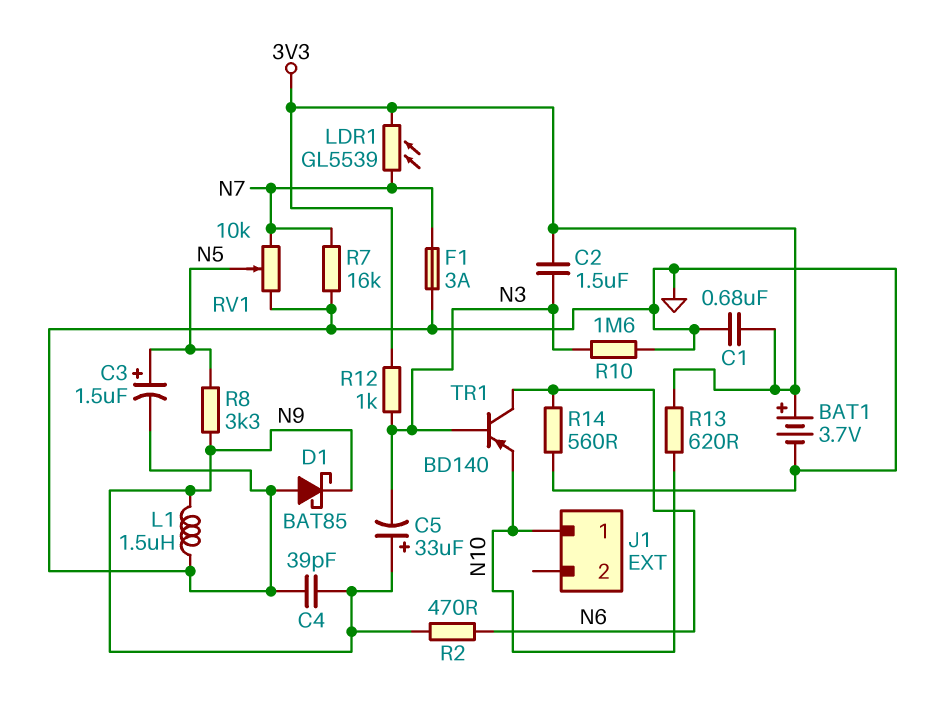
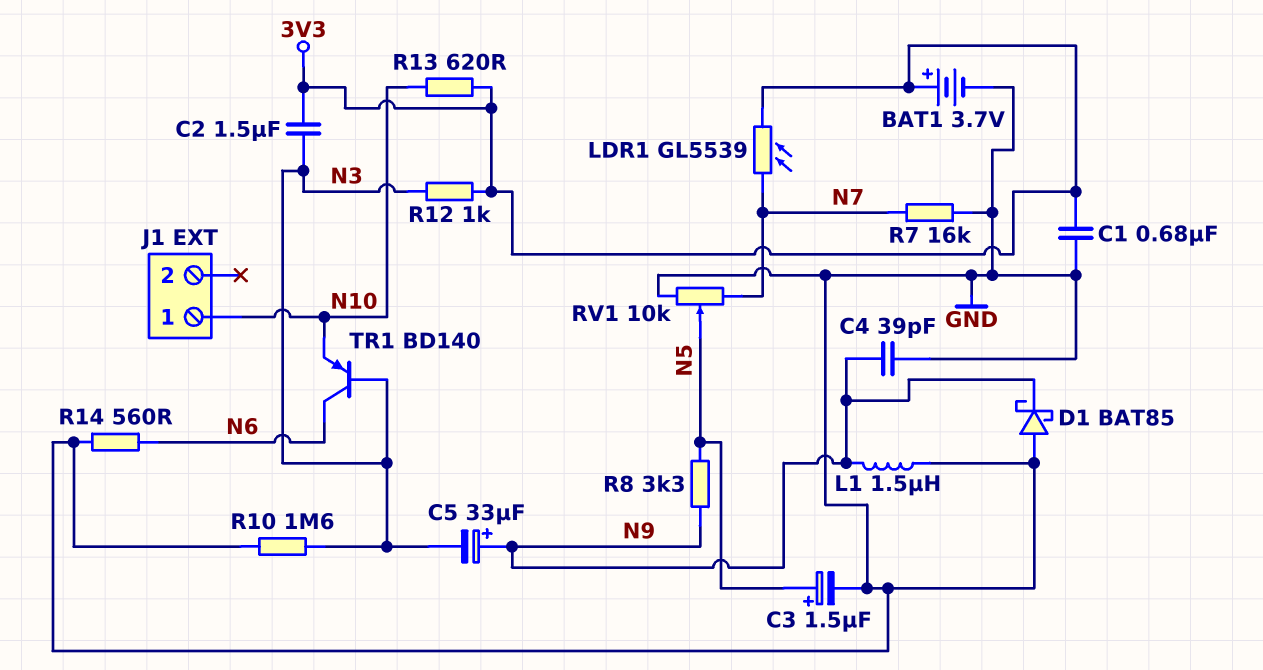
F1: 3A (GND, N7) -> none
R2: 470 (N6, N9) -> none

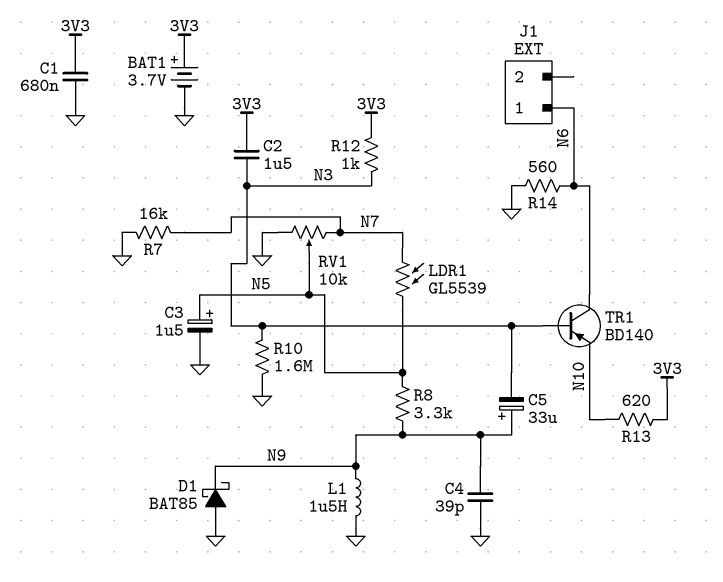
J1 pin 1: N10 -> N6
LDR1: GL5539 (3V3, N7) -> GL5539 (N5, N7)

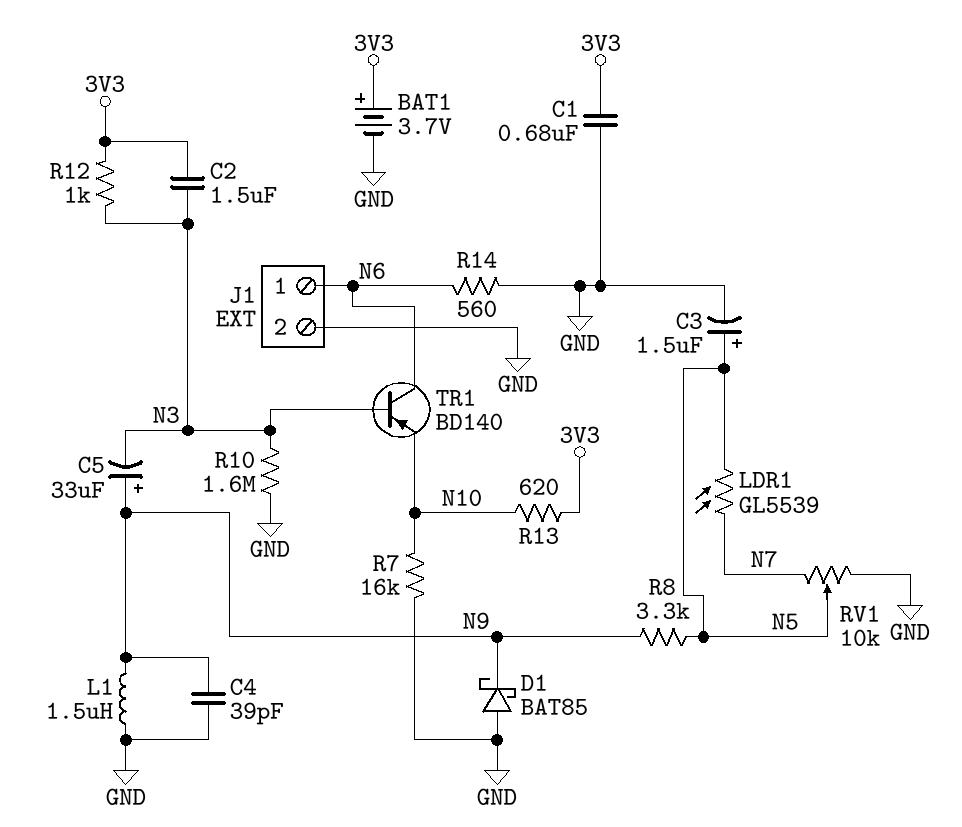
J1 pin 2: none -> GND
R7: 16k (GND, N7) -> 16k (GND, N10)

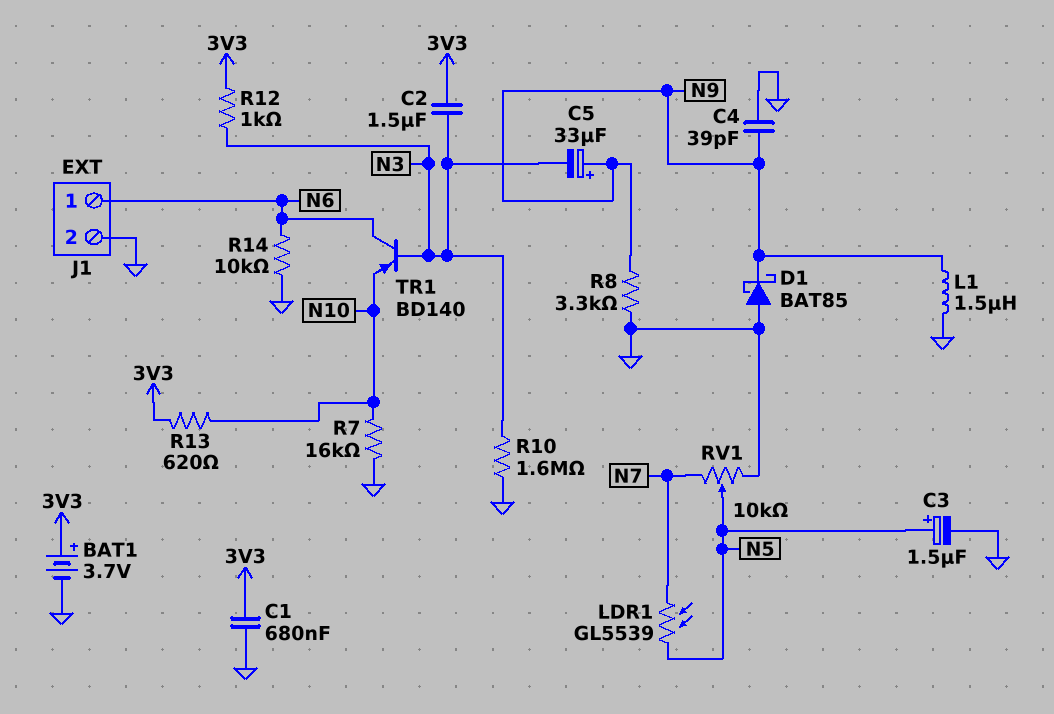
R8: 3.3k (N5, N9) -> 3.3k (GND, N9)
R14: 560 (GND, N6) -> 10k (GND, N6)

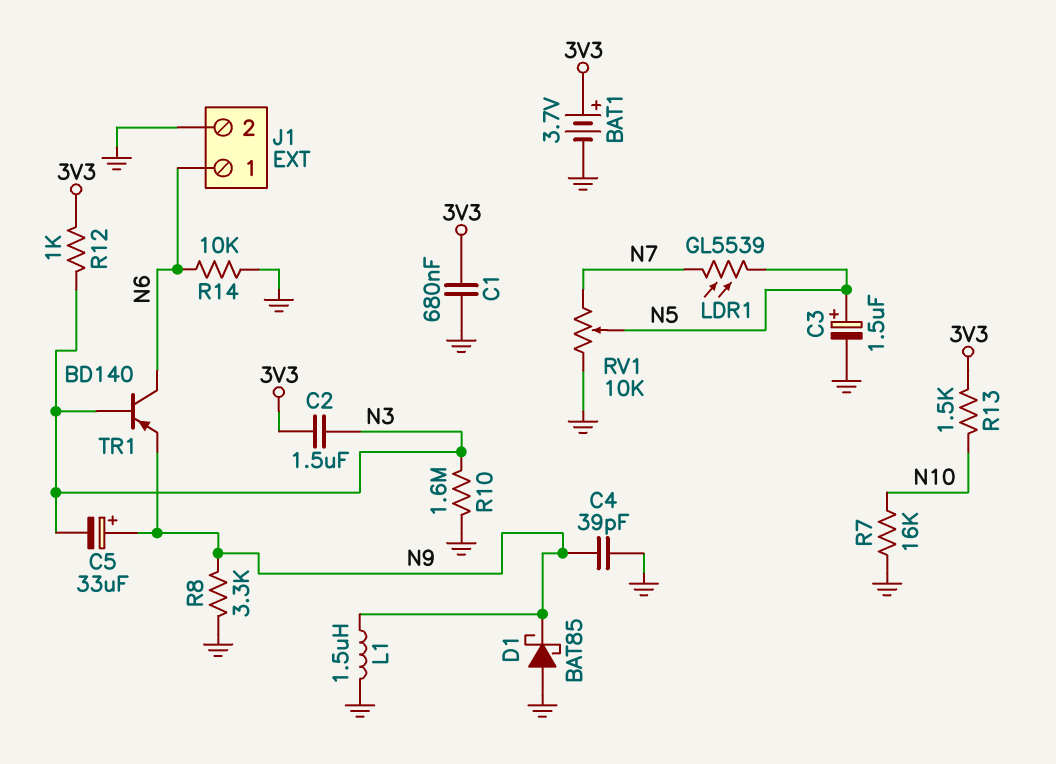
R13: 620 (3V3, N10) -> 1.5k (3V3, N10)
TR1: PNP BD140 (B N3, C N6, E N10) -> PNP BD140 (B N3, C N6, E N9)

